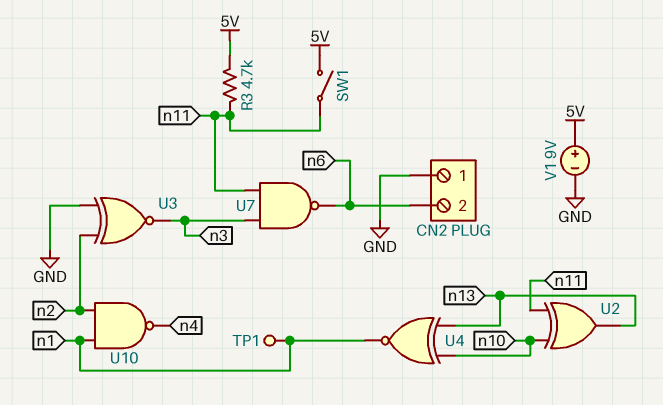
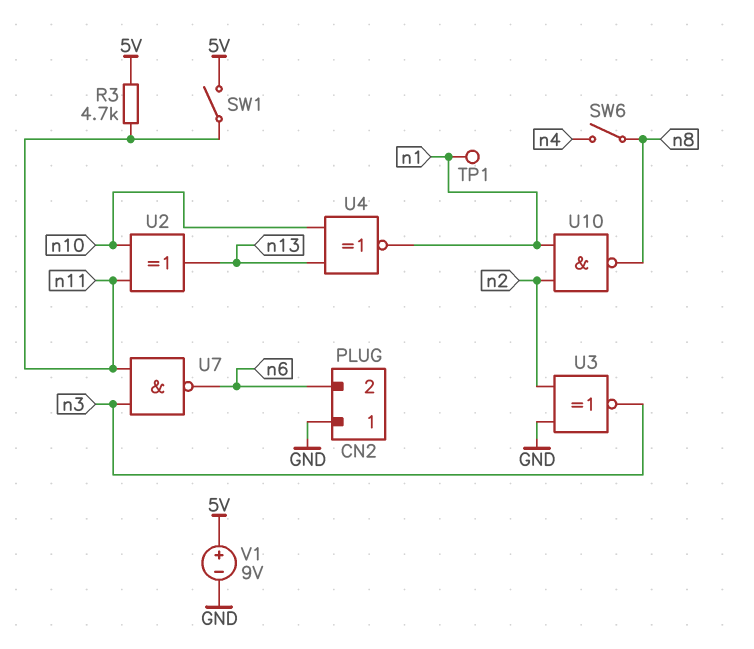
SW6: none -> switch (n4, n8)
U10: NAND (in n1, in n2, out n4) -> NAND (in n1, in n2, out n8)

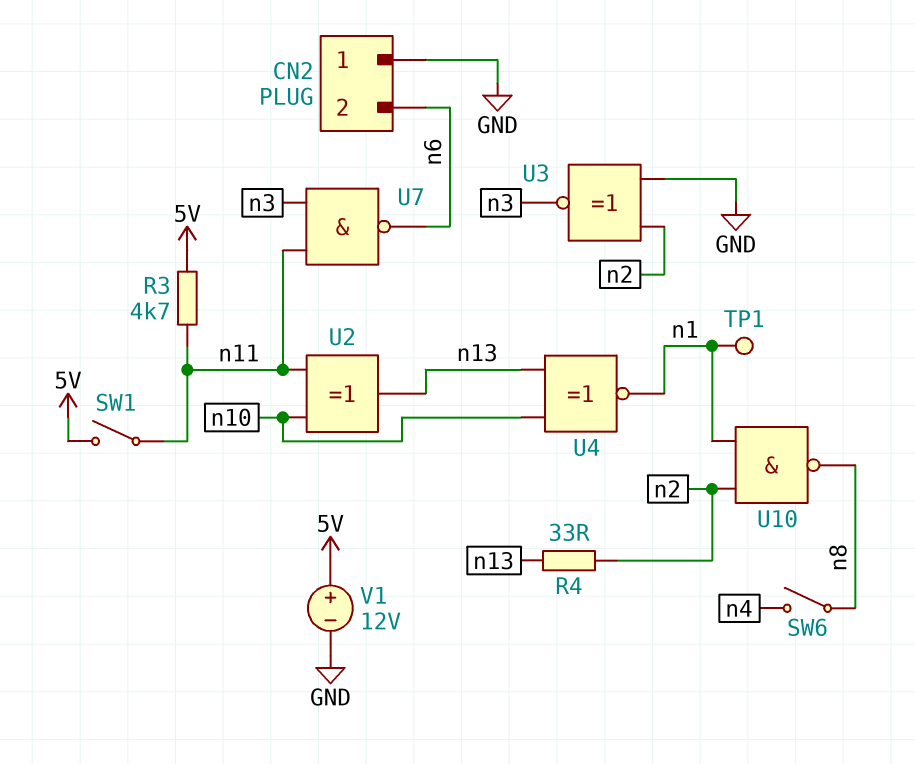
R4: none -> 33 (n2, n13)
V1: 9V (plus 5V, minus GND) -> 12V (plus 5V, minus GND)

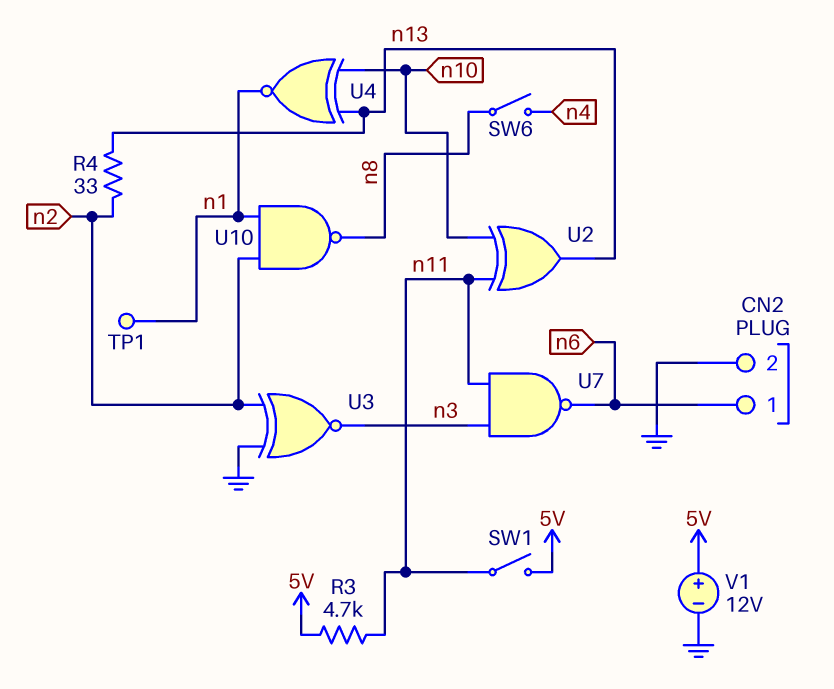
CN2 pin 1: GND -> n6
CN2 pin 2: n6 -> GND

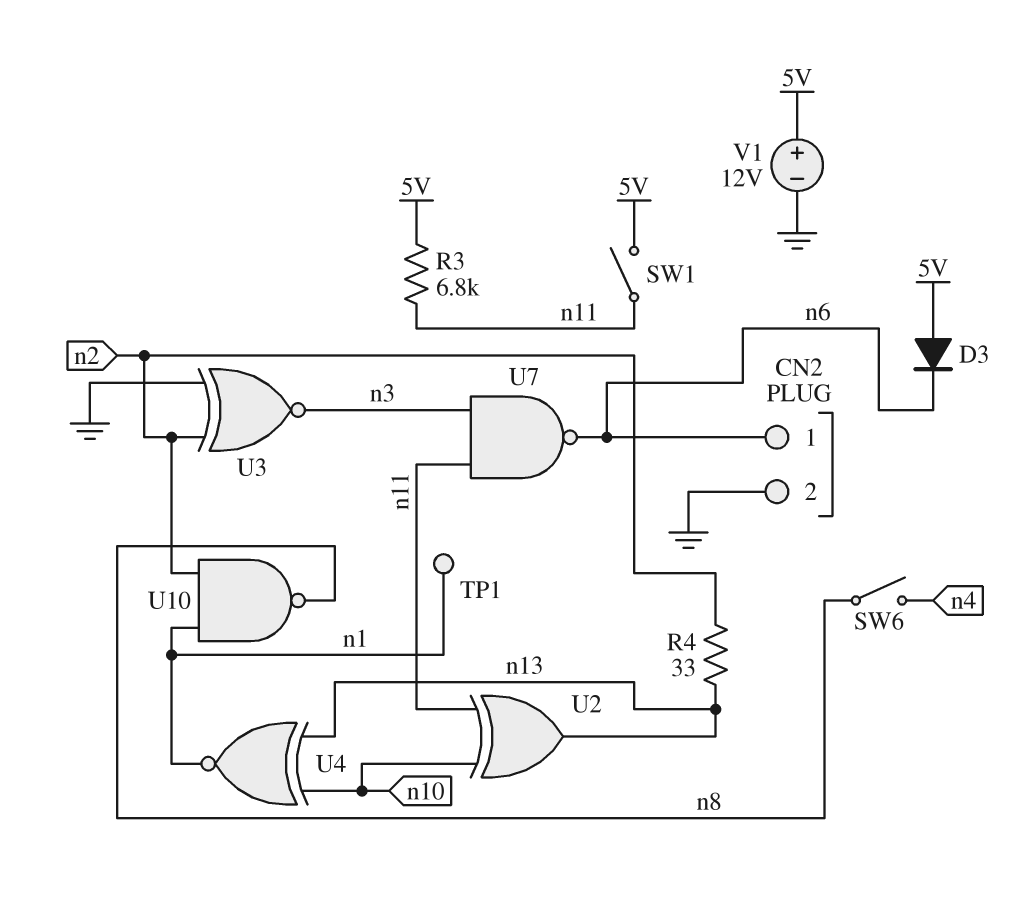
D3: none -> diode (A 5V, K n6)
R3: 4.7k (5V, n11) -> 6.8k (5V, n11)

